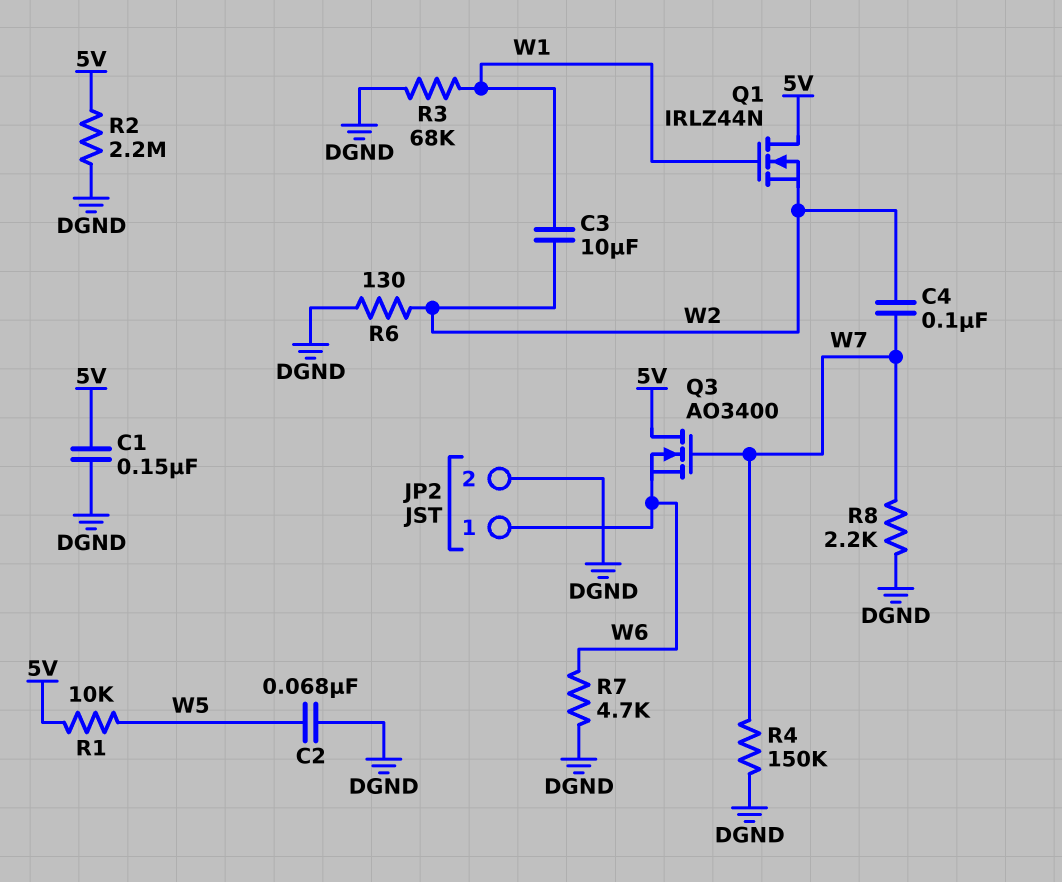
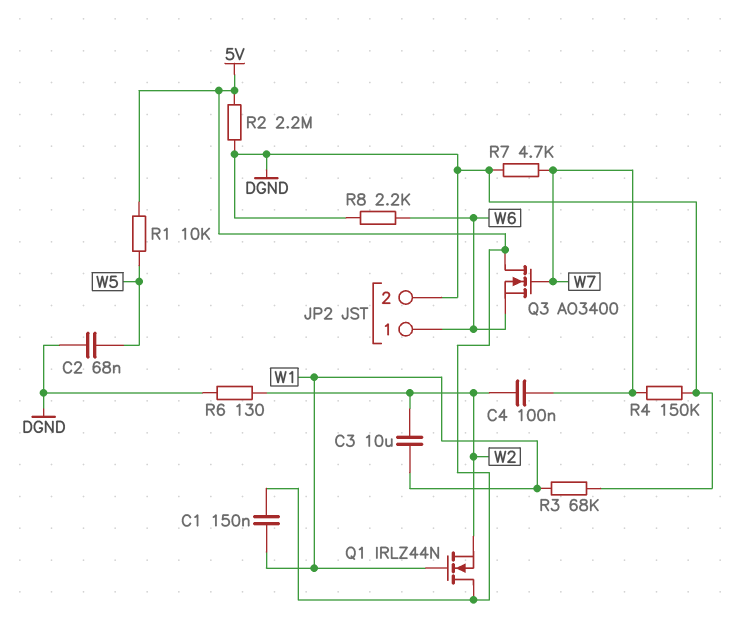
C1: 150nF (5V, DGND) -> 150nF (5V, W1)
R7: 4.7k (DGND, W6) -> 4.7k (DGND, W7)
R8: 2.2k (DGND, W7) -> 2.2k (DGND, W6)

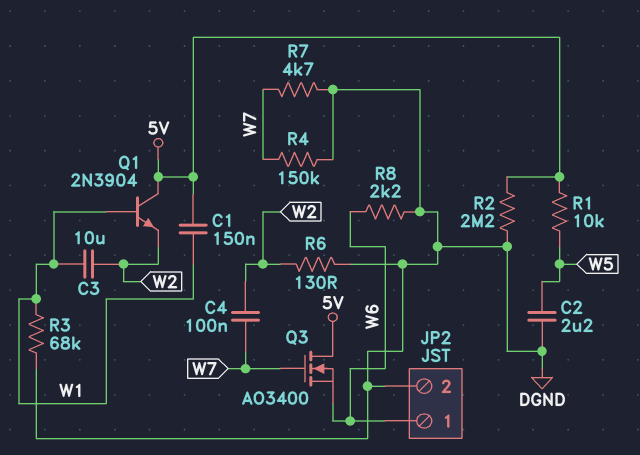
C2: 68nF (DGND, W5) -> 2.2uF (DGND, W5)
Q1: NMOS IRLZ44N (G W1, D 5V, S W2) -> NPN 2N3904 (B W1, C 5V, E W2)

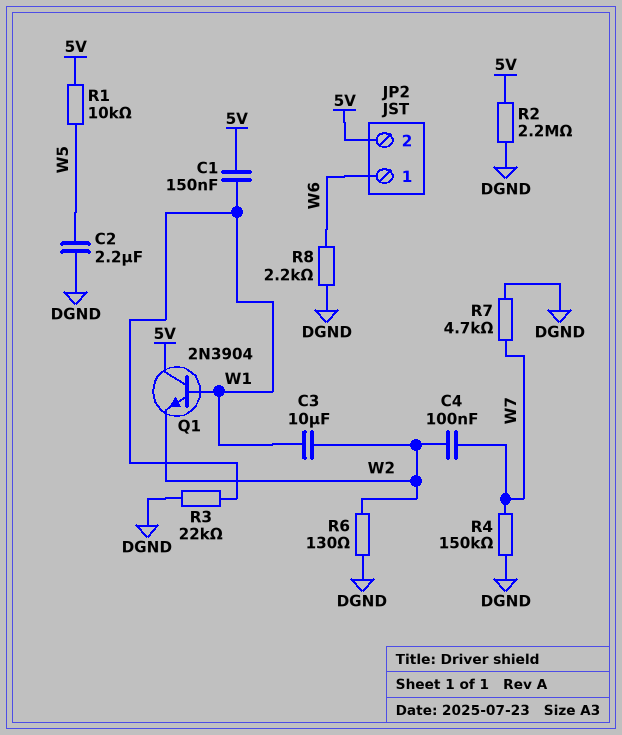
JP2 pin 2: DGND -> 5V
Q3: NMOS AO3400 (G W7, D 5V, S W6) -> none
R3: 68k (DGND, W1) -> 22k (DGND, W1)

